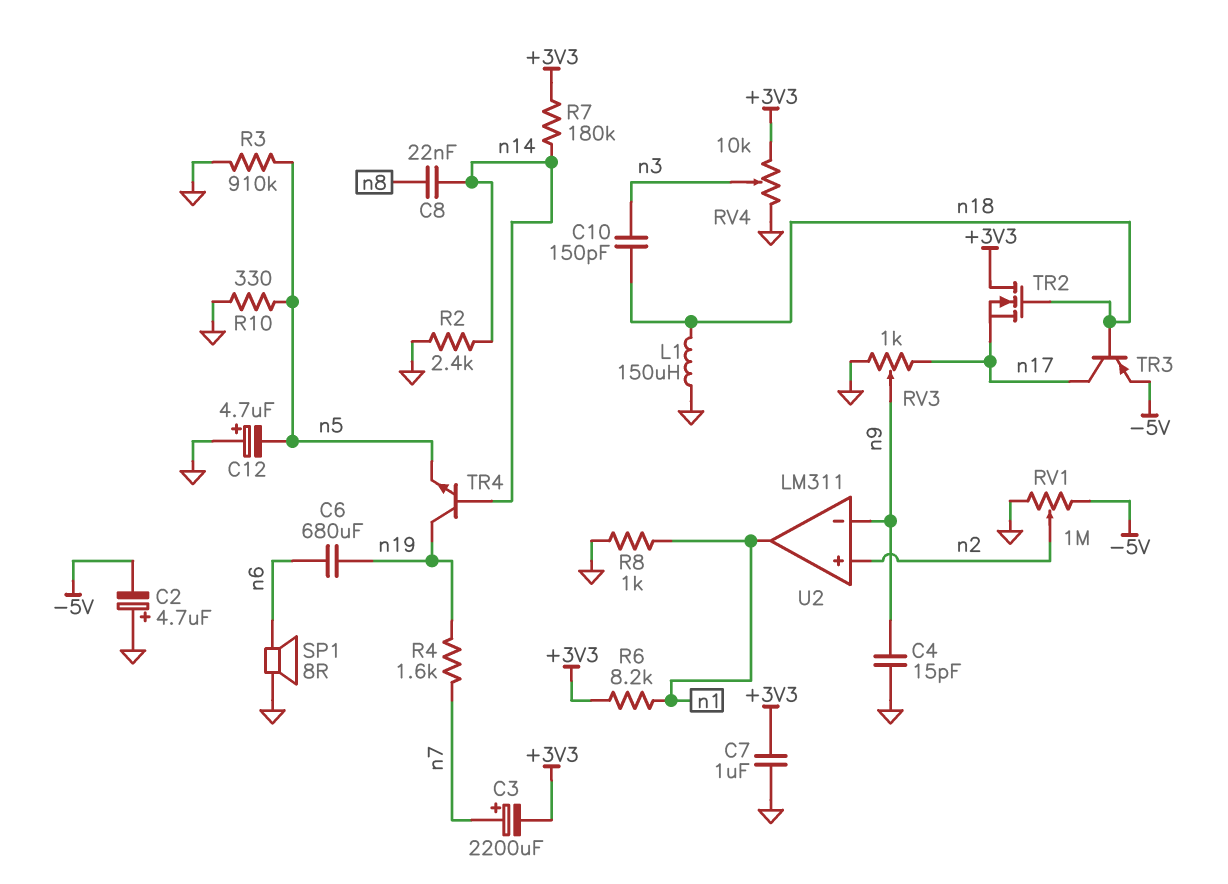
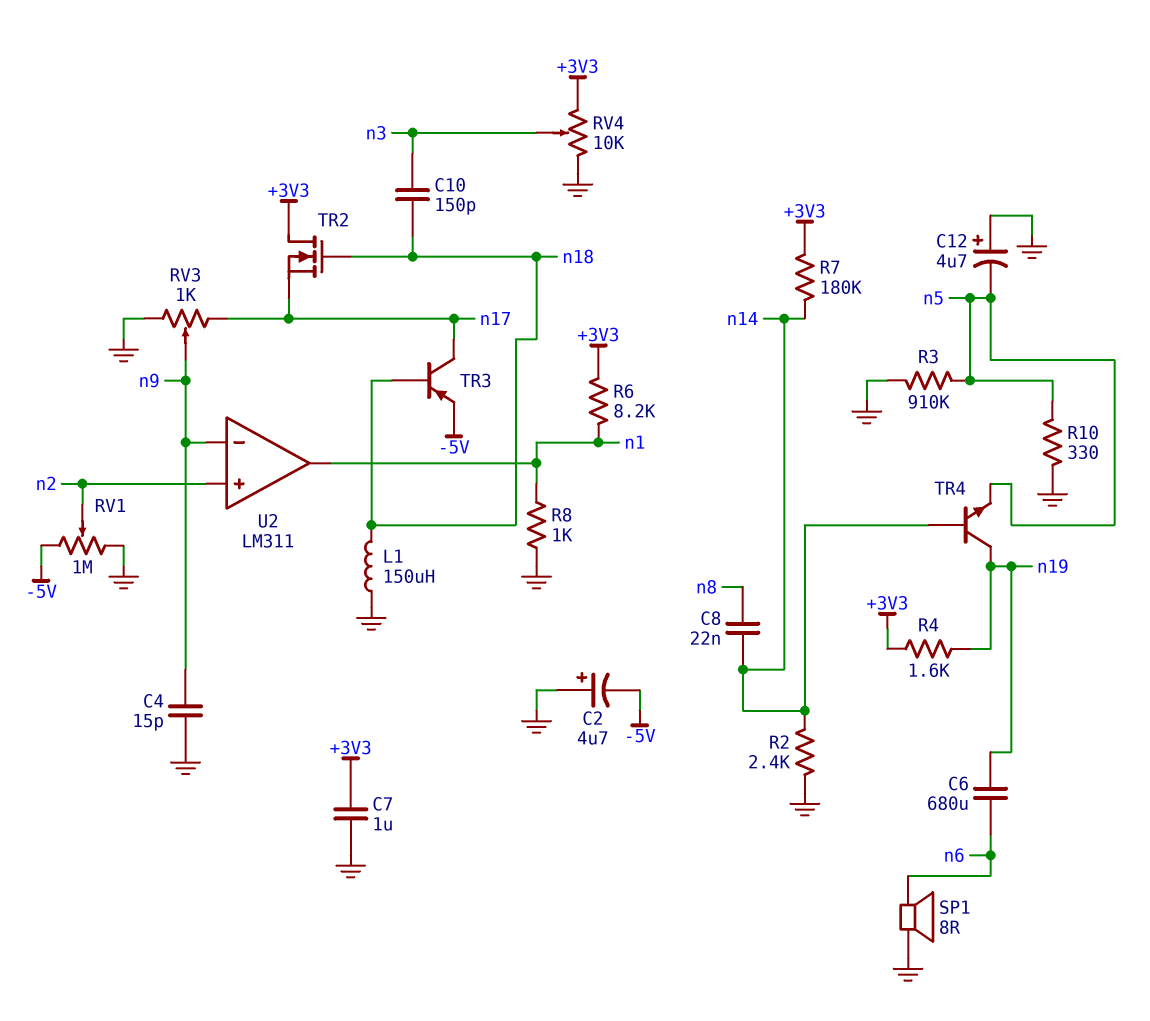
C3: 2200uF (plus n7, minus +3V3) -> none
R4: 1.6k (n7, n19) -> 1.6k (+3V3, n19)

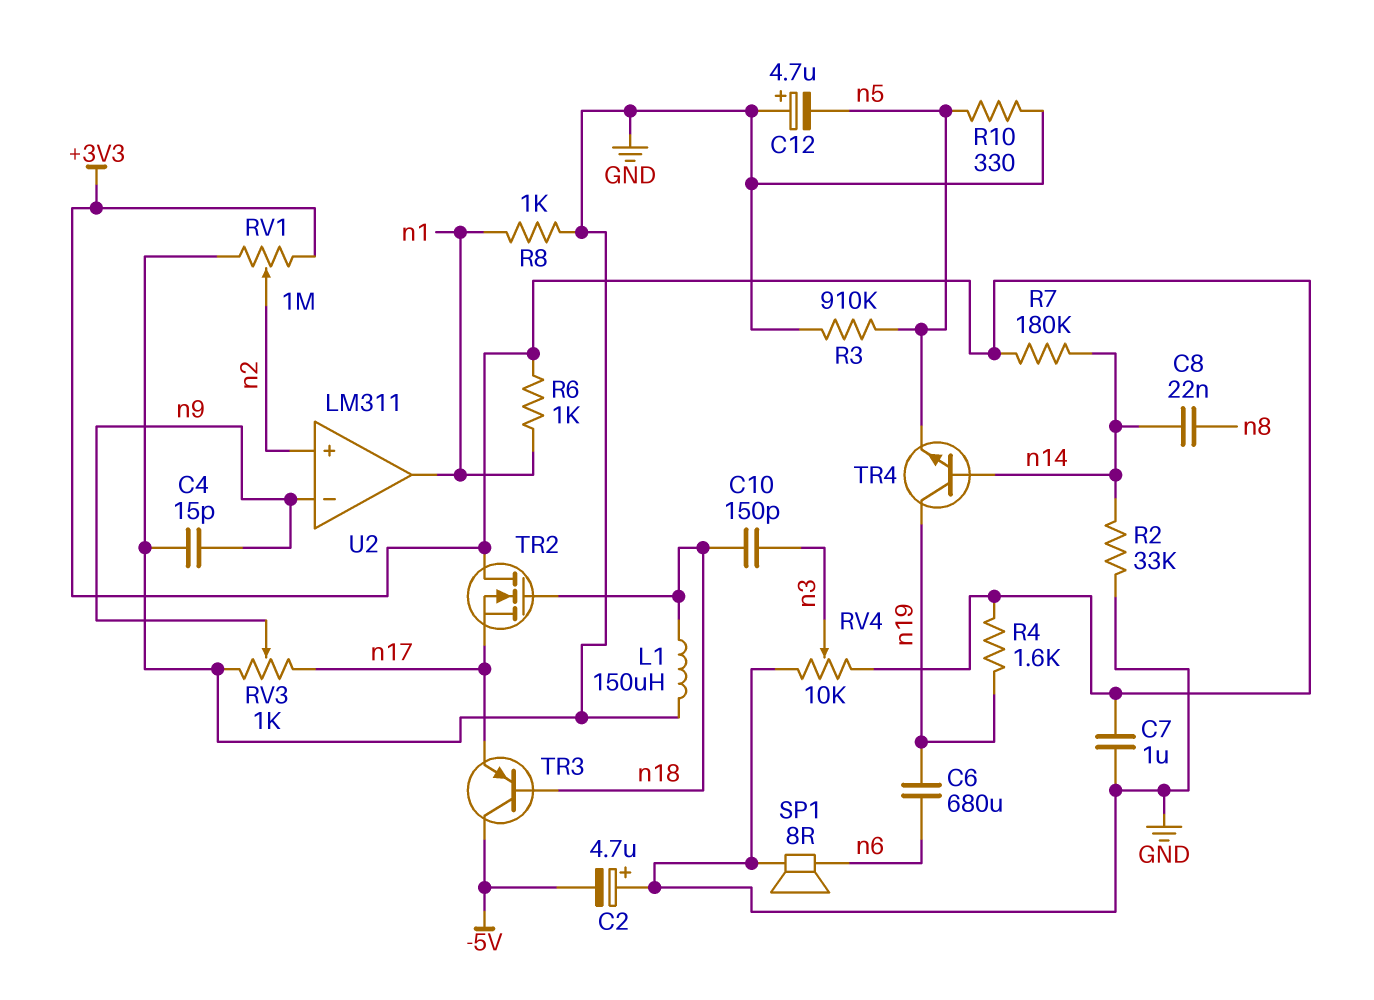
R2: 2.4k (GND, n14) -> 33k (GND, n14)
R6: 8.2k (+3V3, n1) -> 1k (+3V3, n1)
RV1: 1M (-5V, GND, wiper n2) -> 1M (+3V3, GND, wiper n2)
TR3: PNP (B n18, C n17, E -5V) -> PNP (B n18, C -5V, E n17)

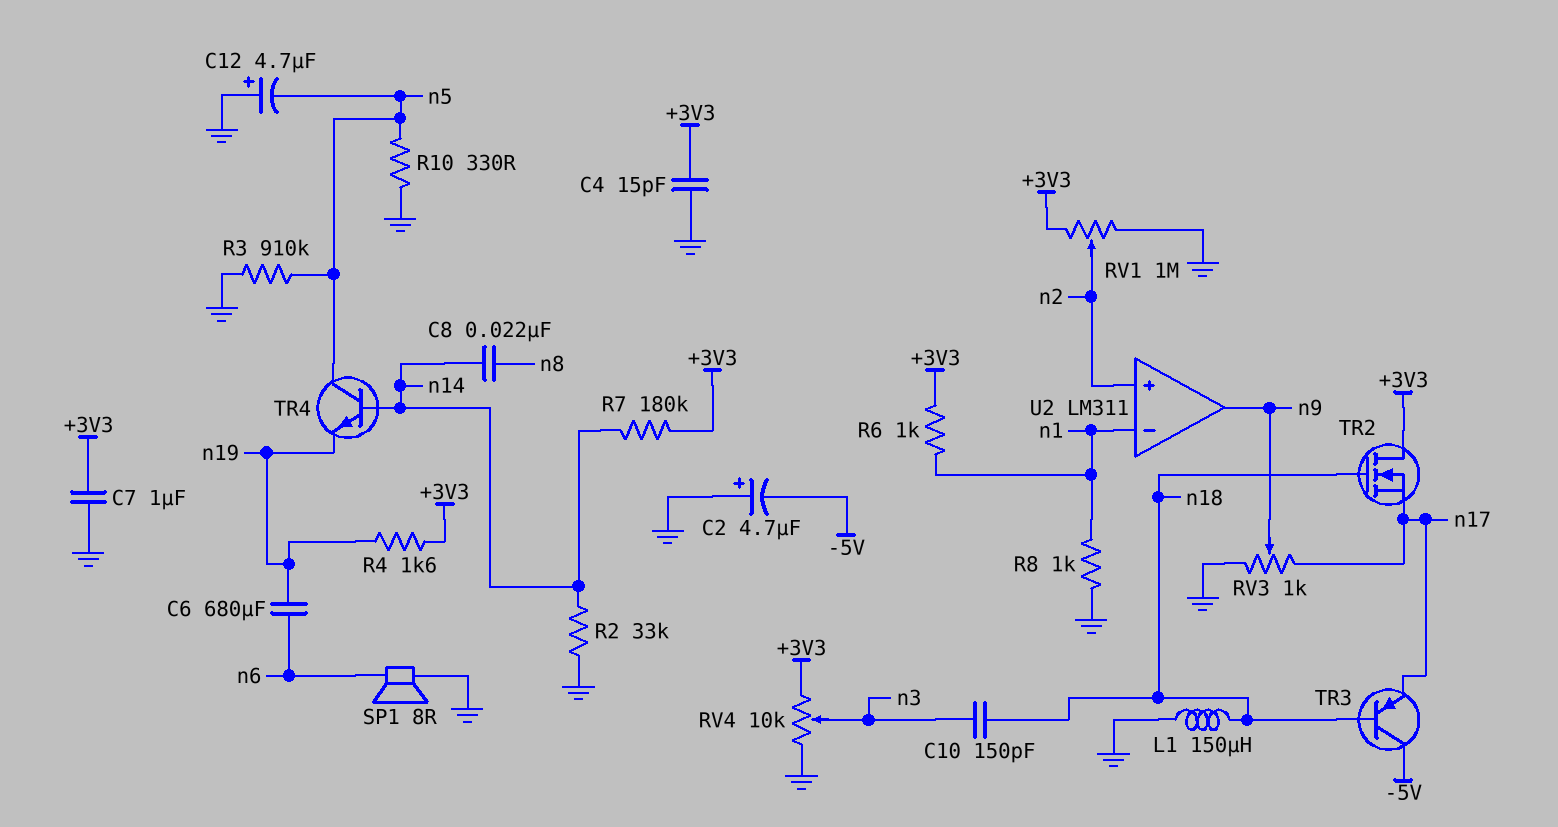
C4: 15pF (GND, n9) -> 15pF (+3V3, GND)
TR4: NPN (B n14, C n19, E n5) -> NPN (B n14, C n5, E n19)
U2 pin in-: n9 -> n1
U2 pin out: n1 -> n9

